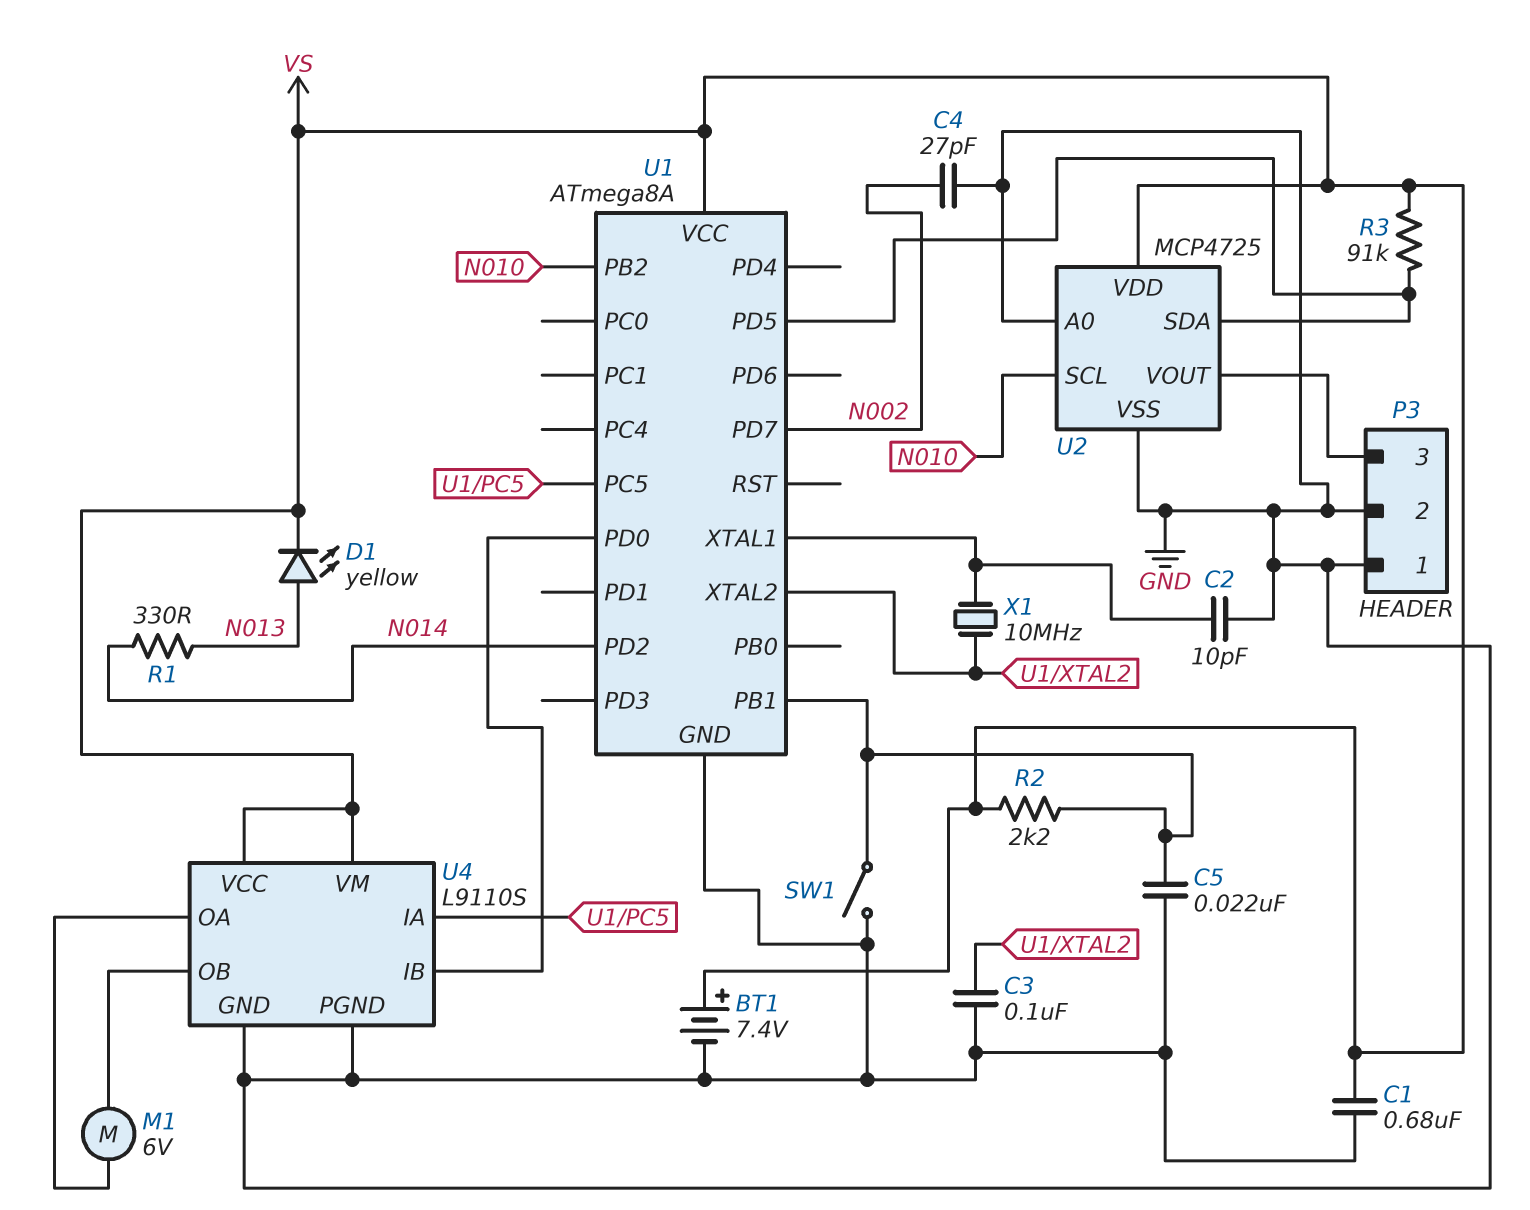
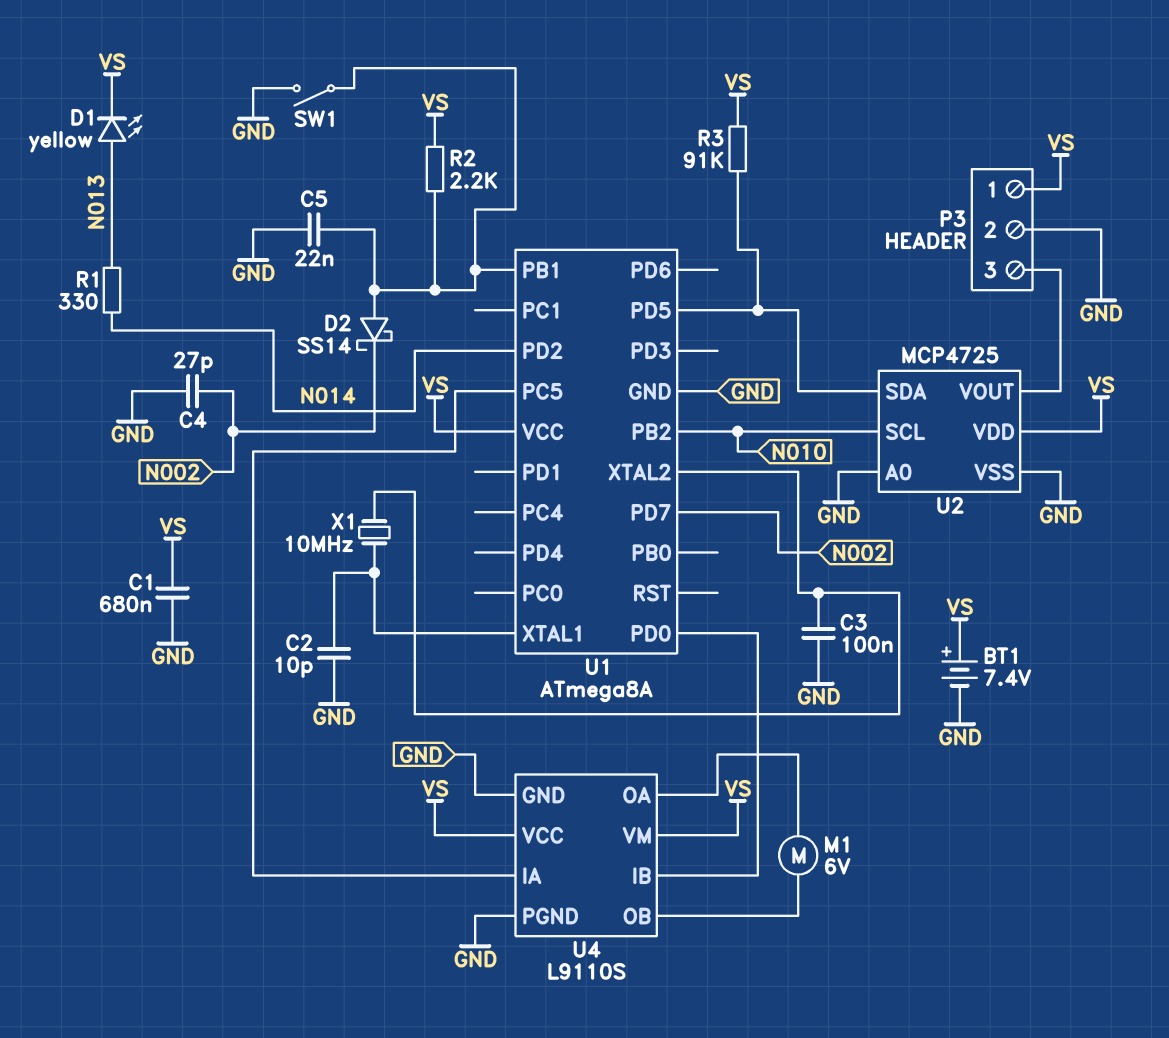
D2: none -> schottky SS14 (A U1/PB1, K N002)
P3 pin 1: GND -> VS

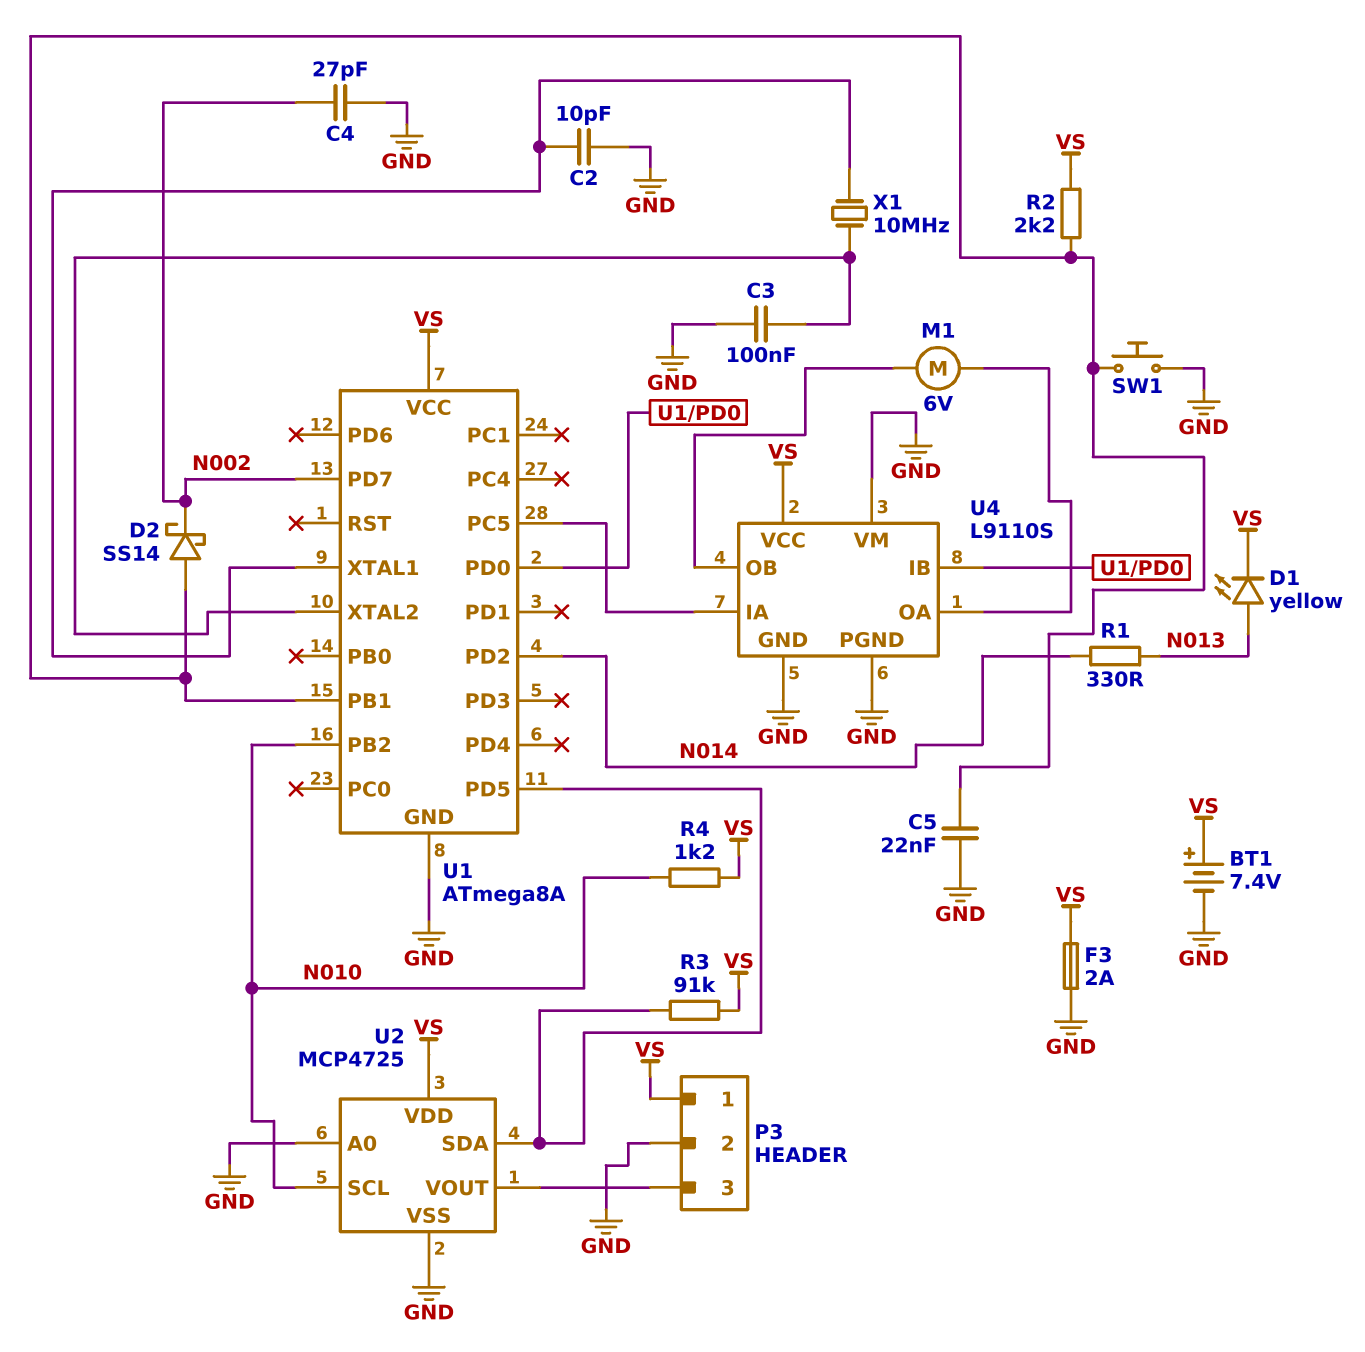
C1: 680nF (GND, VS) -> none
F3: none -> 2A (GND, VS)
R4: none -> 1.2k (N010, VS)
SW1: switch (GND, U1/PB1) -> button (GND, U1/PB1)
U4 pin VM: VS -> GND

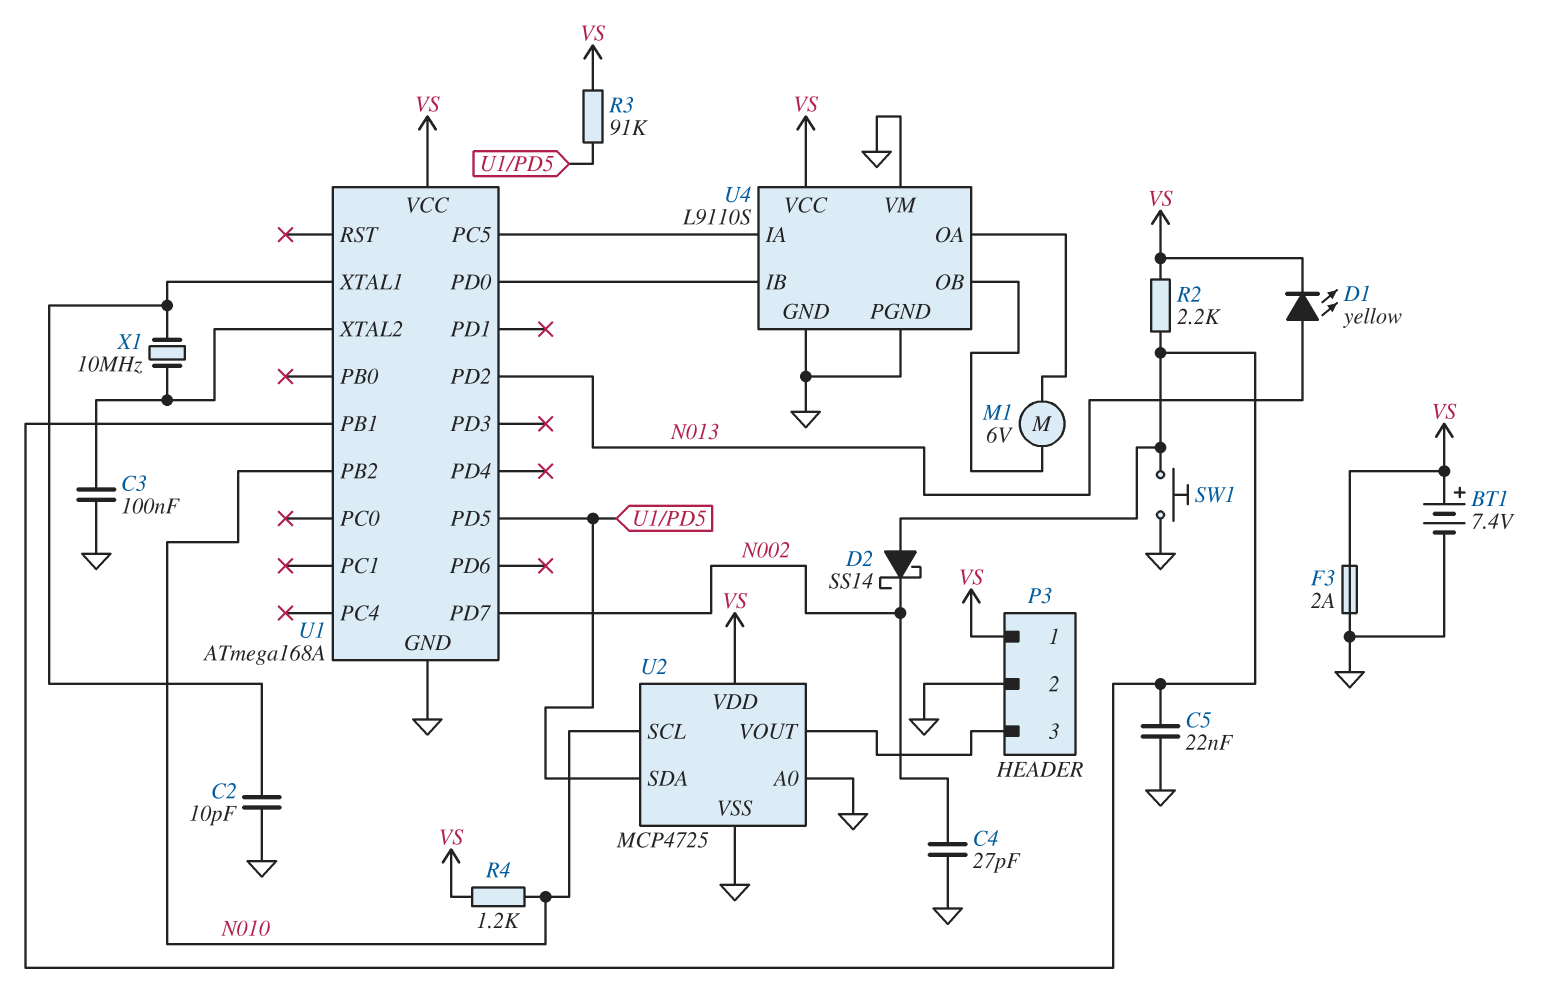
R1: 330 (N013, N014) -> none
U1: ATmega8A -> ATmega168A
U1 pin PD2: N014 -> N013

